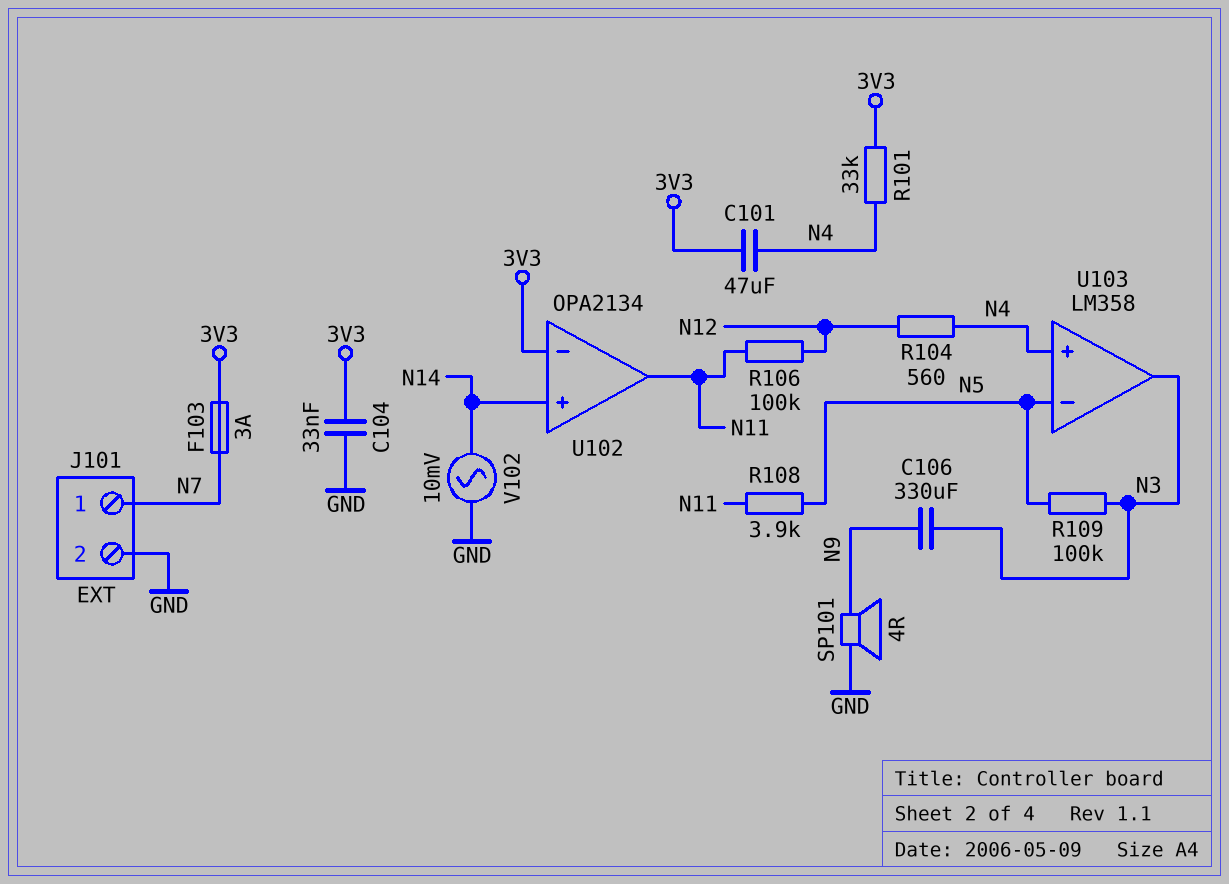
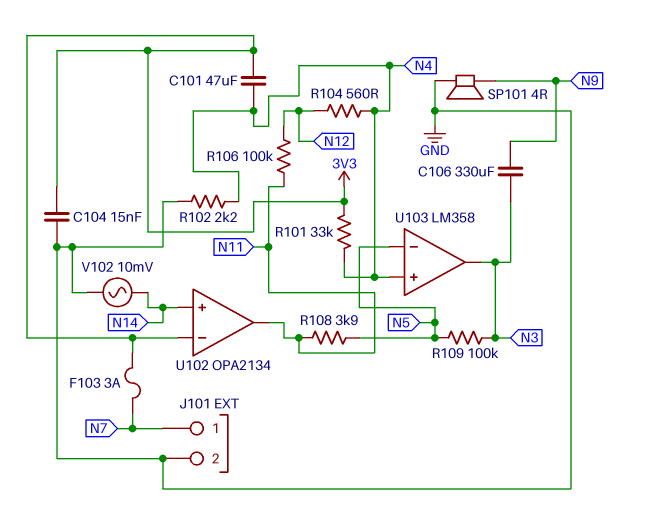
C104: 33nF (3V3, GND) -> 15nF (3V3, GND)
R102: none -> 2.2k (GND, N4)

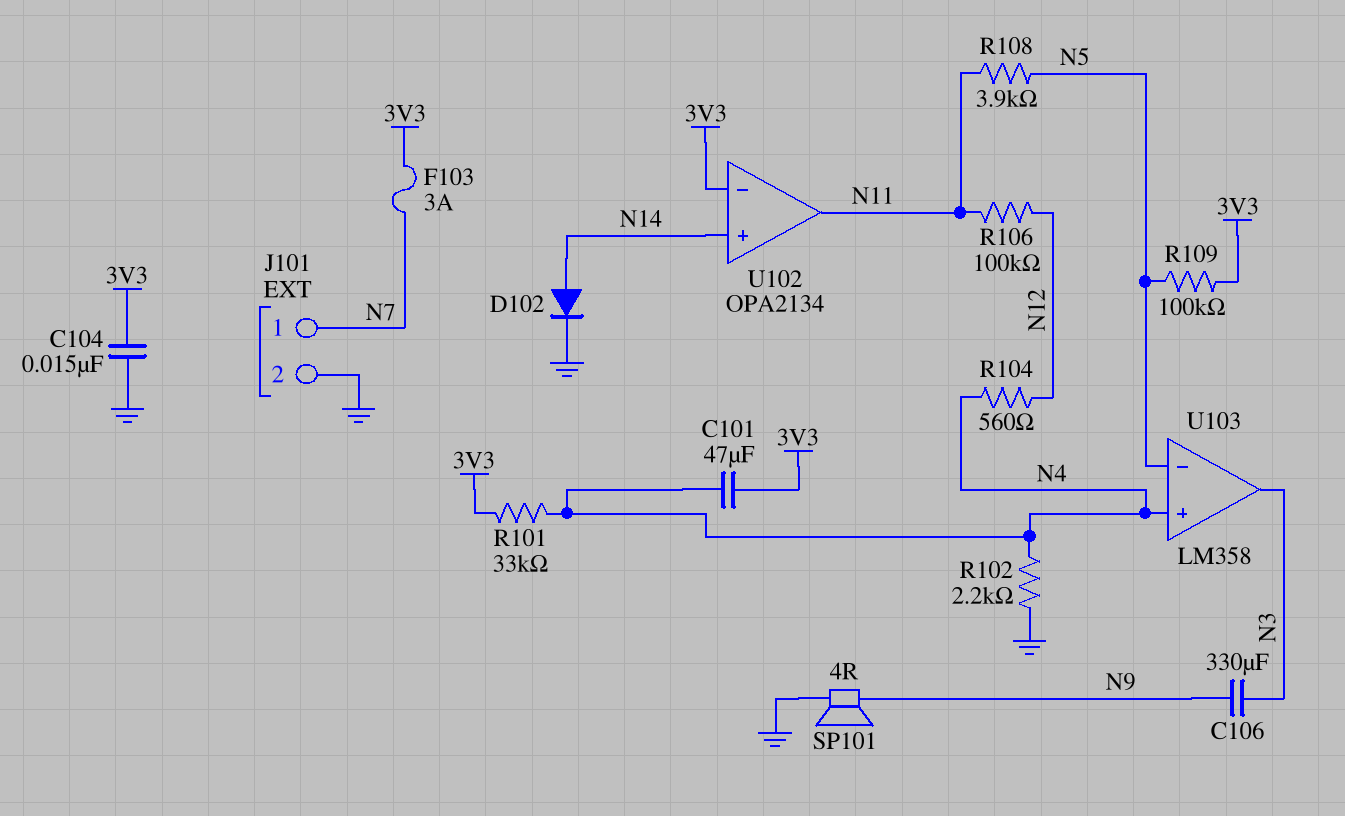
D102: none -> diode (A N14, K GND)
R109: 100k (N3, N5) -> 100k (3V3, N5)
V102: AC 10mV (GND, N14) -> none

